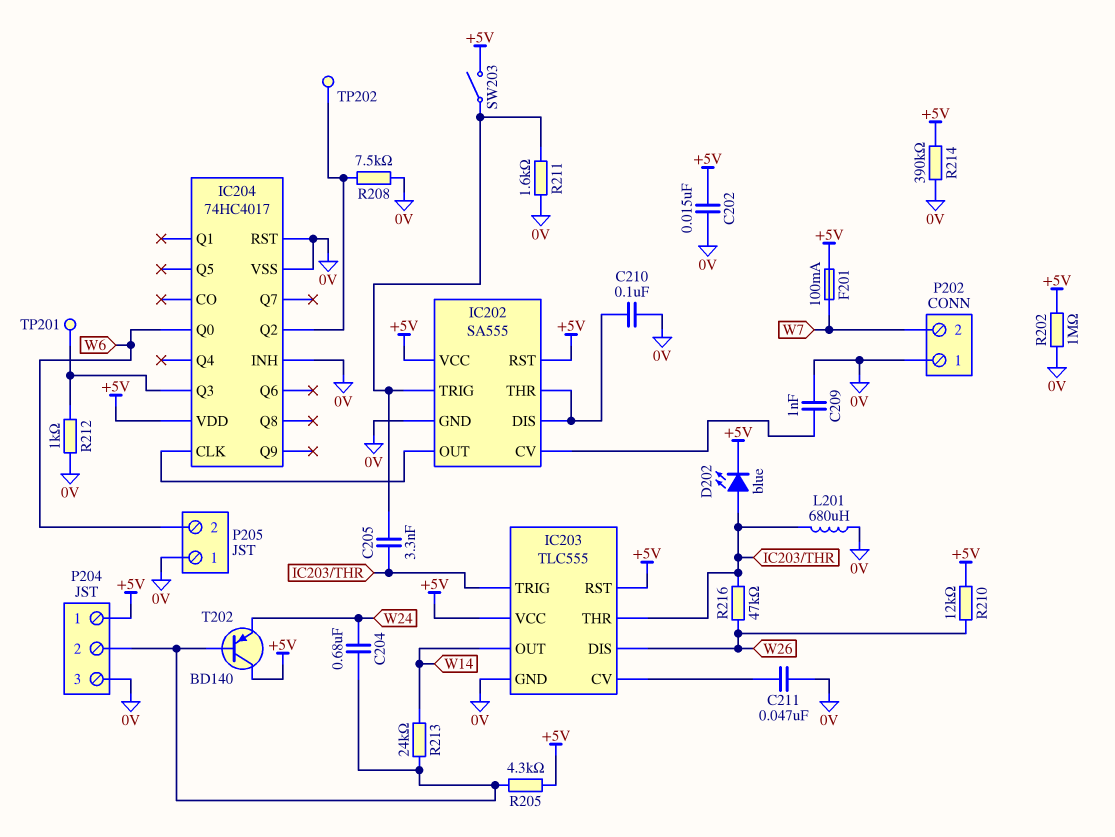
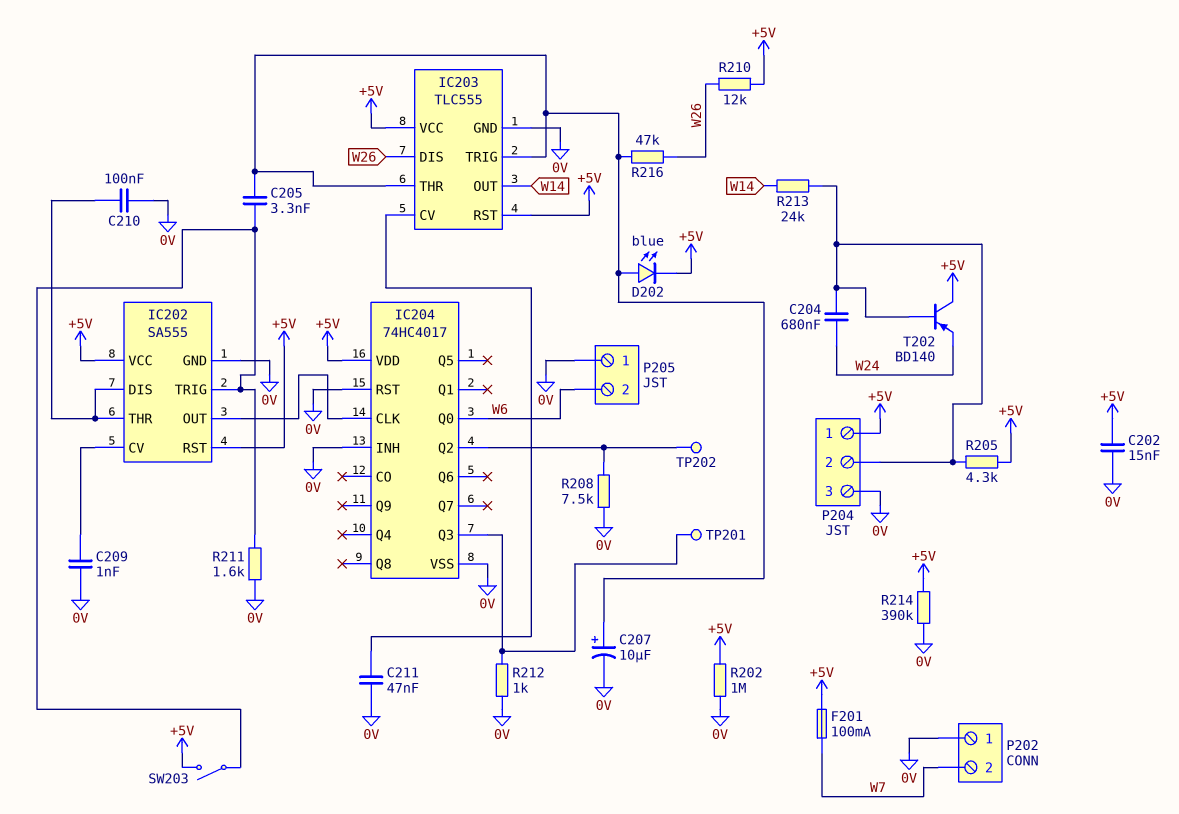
C207: none -> 10uF (plus IC203/THR, minus 0V)
L201: 680uH (0V, IC203/THR) -> none

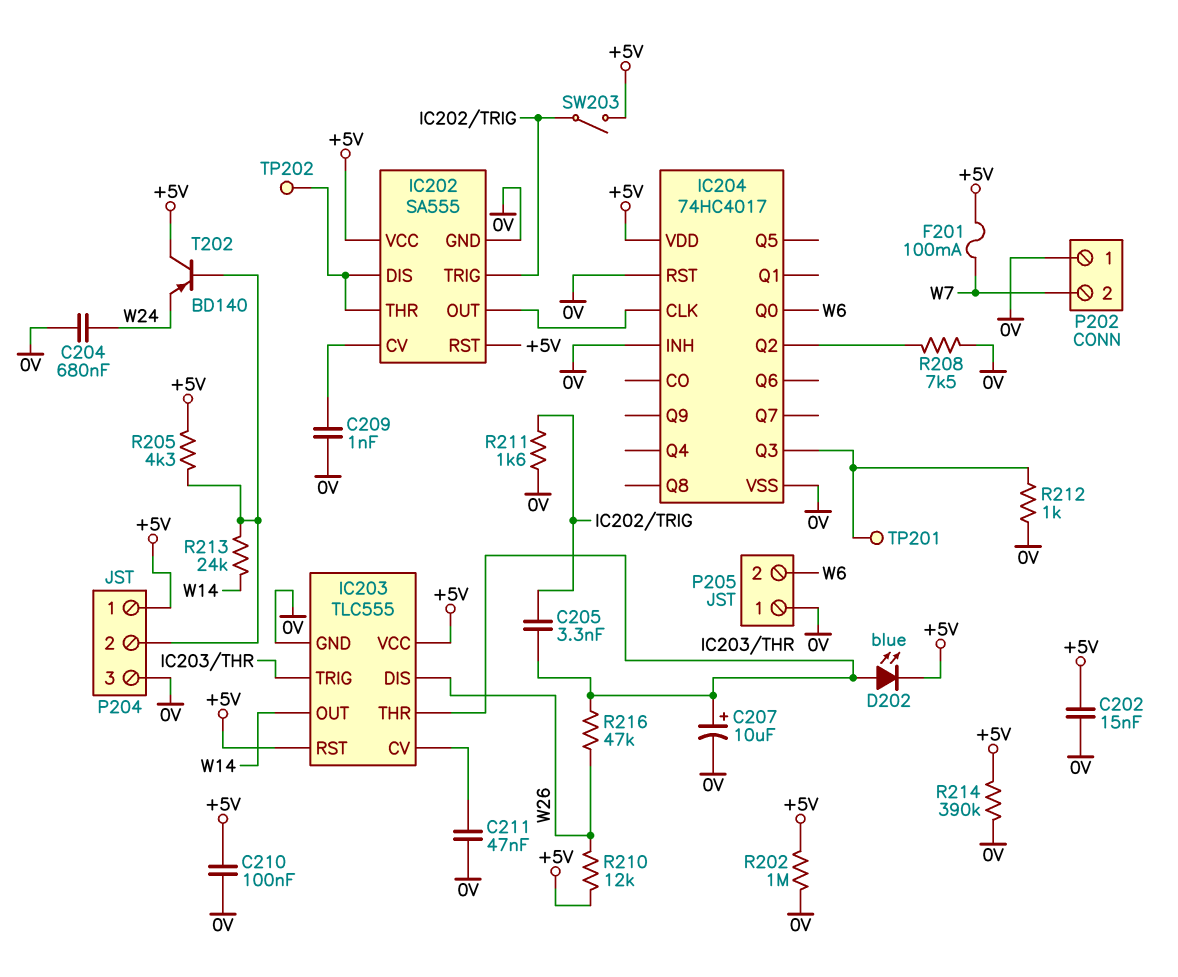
C204: 680nF (P204/2, W24) -> 680nF (0V, W24)
C210: 100nF (0V, IC202/DIS) -> 100nF (+5V, 0V)
TP202: test point (IC204/Q2) -> test point (IC202/DIS)

